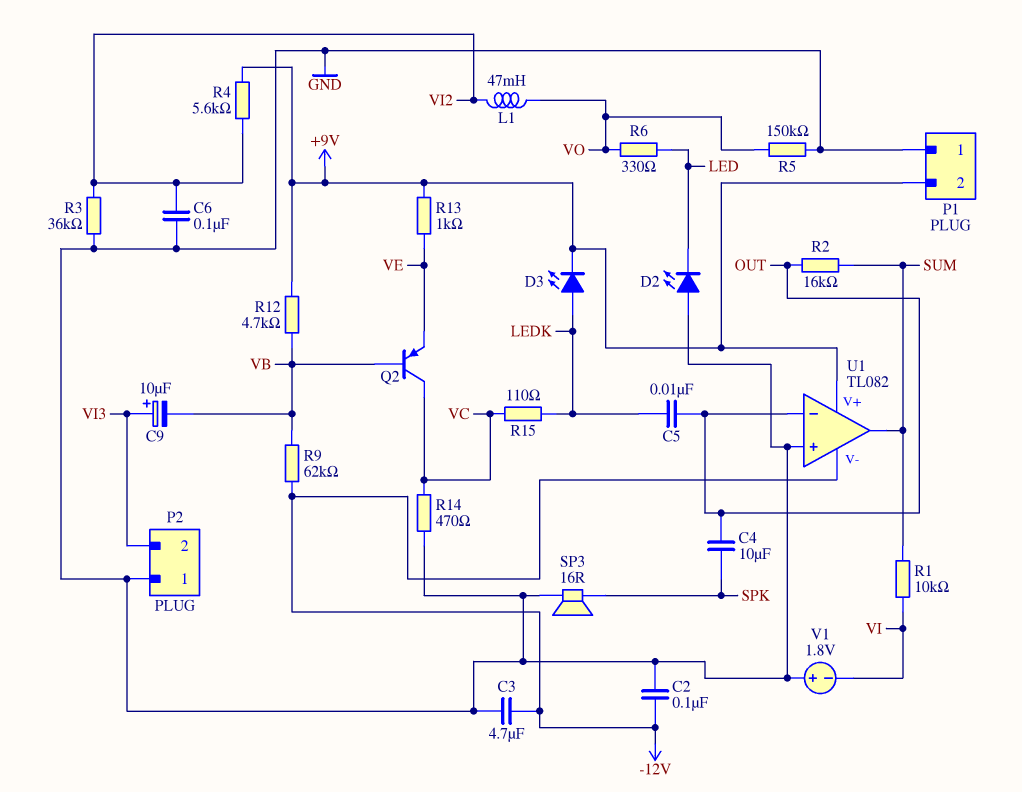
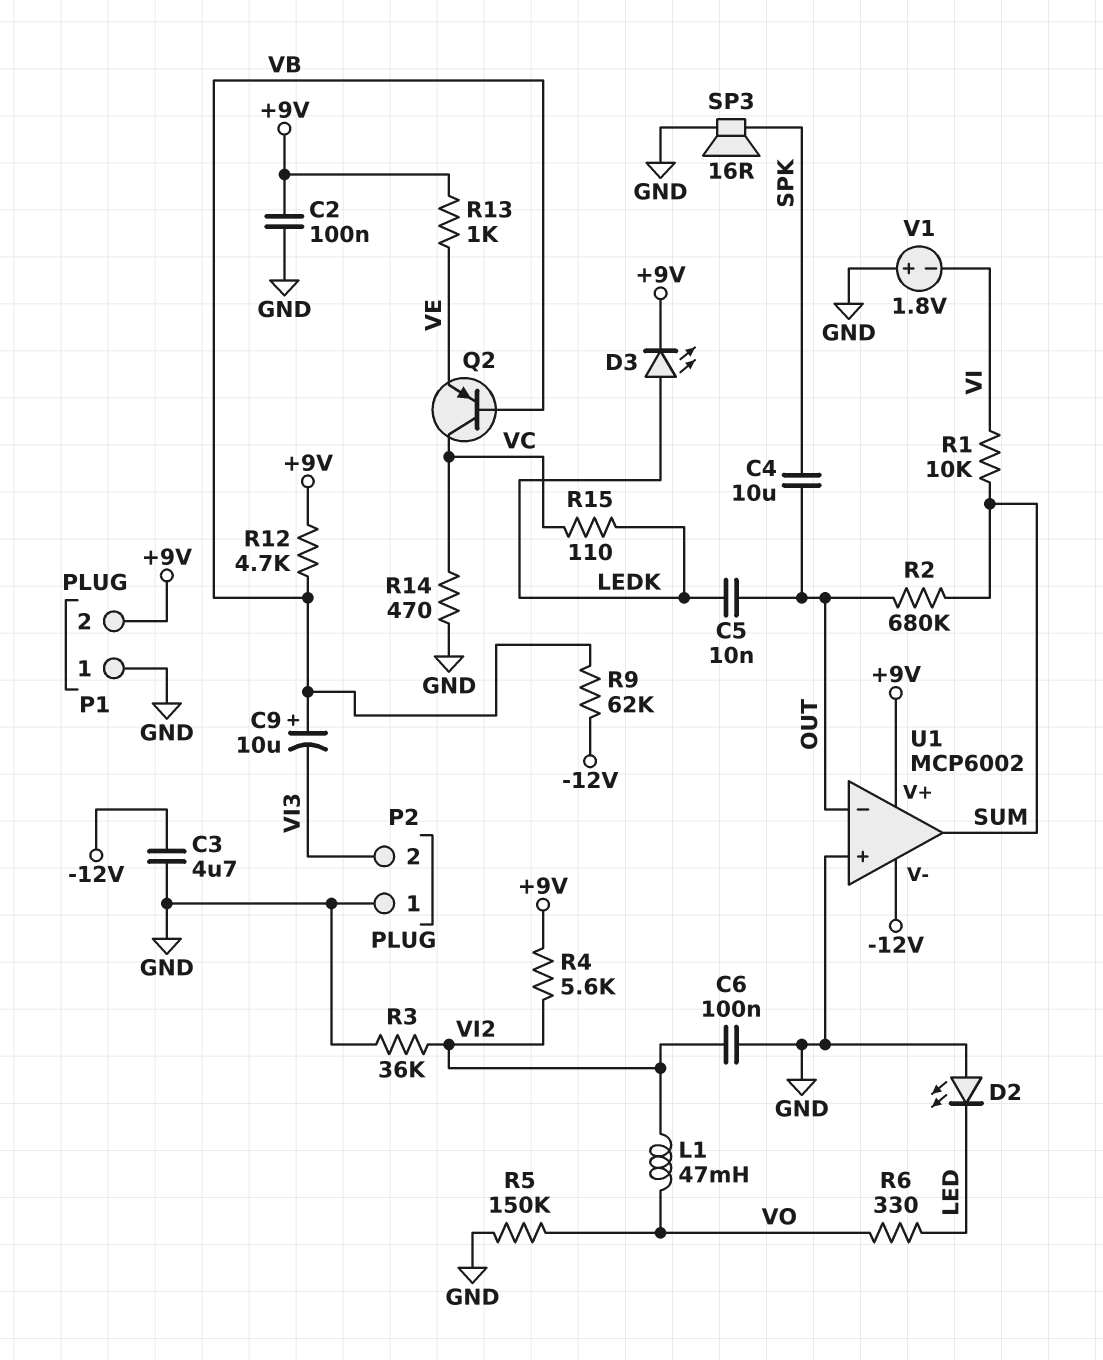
C2: 100nF (-12V, GND) -> 100nF (+9V, GND)
C9: 10uF (plus VI3, minus VB) -> 10uF (plus VB, minus VI3)
R2: 16k (OUT, SUM) -> 680k (OUT, SUM)
U1: TL082 -> MCP6002

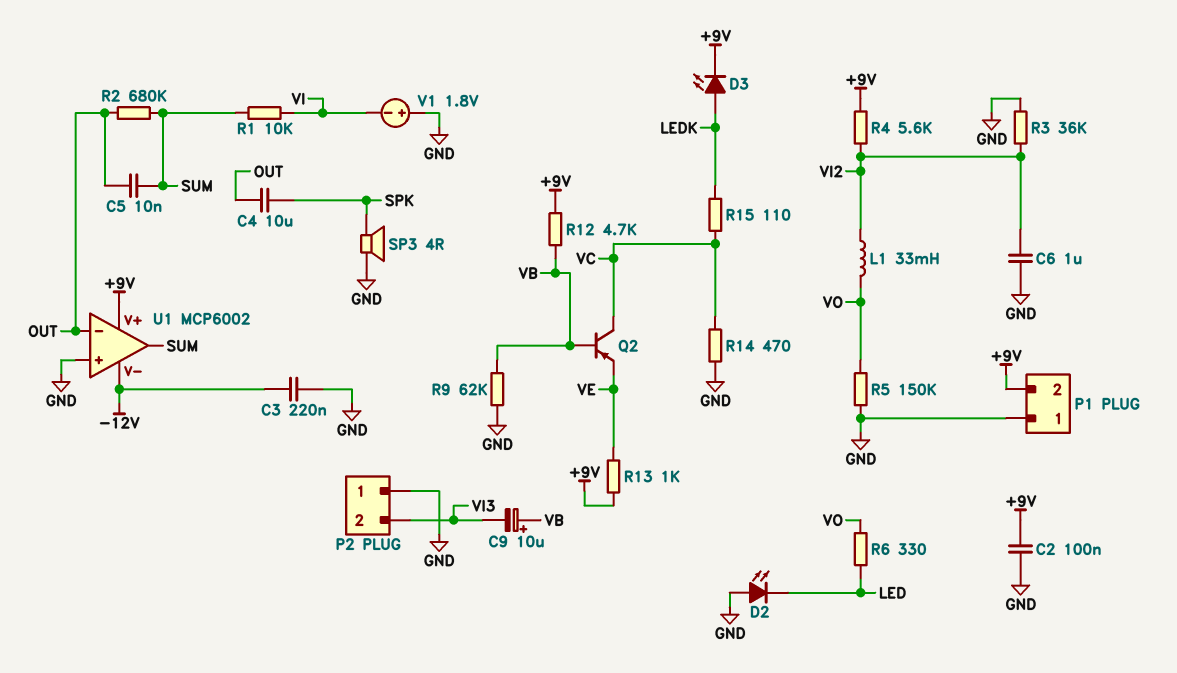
C3: 4.7uF (-12V, GND) -> 220nF (-12V, GND)
C5: 10nF (LEDK, OUT) -> 10nF (OUT, SUM)
C6: 100nF (GND, VI2) -> 1uF (GND, VI2)
L1: 47mH (VI2, VO) -> 33mH (VI2, VO)
R9: 62k (-12V, VB) -> 62k (GND, VB)
SP3: speaker 16R (GND, SPK) -> speaker 4R (GND, SPK)

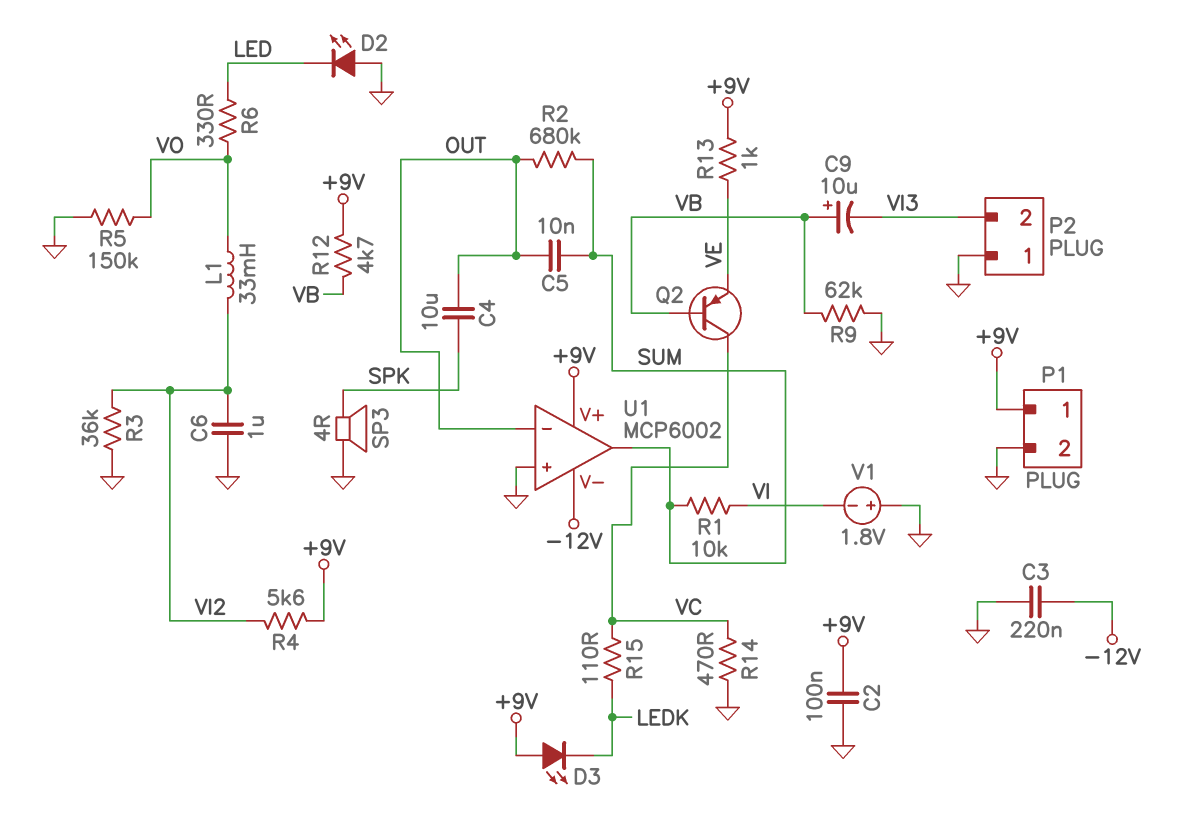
D3: LED (A LEDK, K +9V) -> LED (A +9V, K LEDK)
P1 pin 1: GND -> +9V
P1 pin 2: +9V -> GND

